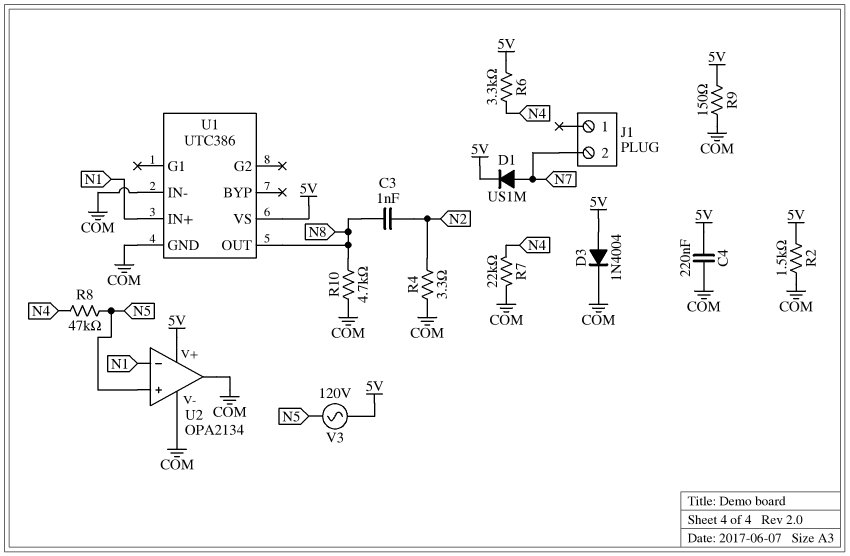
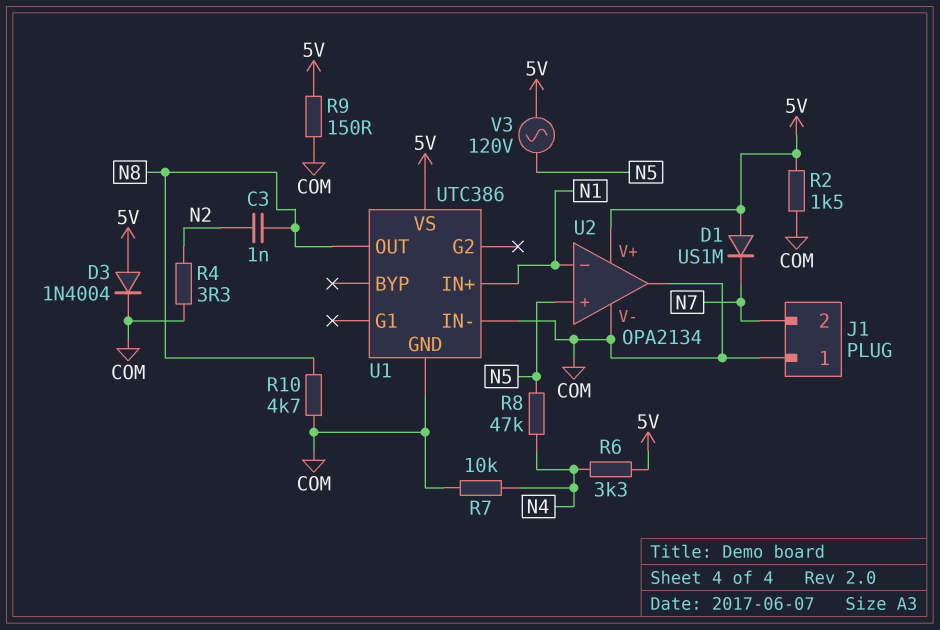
C4: 220nF (5V, COM) -> none
D1: diode US1M (A N7, K 5V) -> diode US1M (A 5V, K N7)
J1 pin 1: none -> COM
R7: 22k (COM, N4) -> 10k (COM, N4)

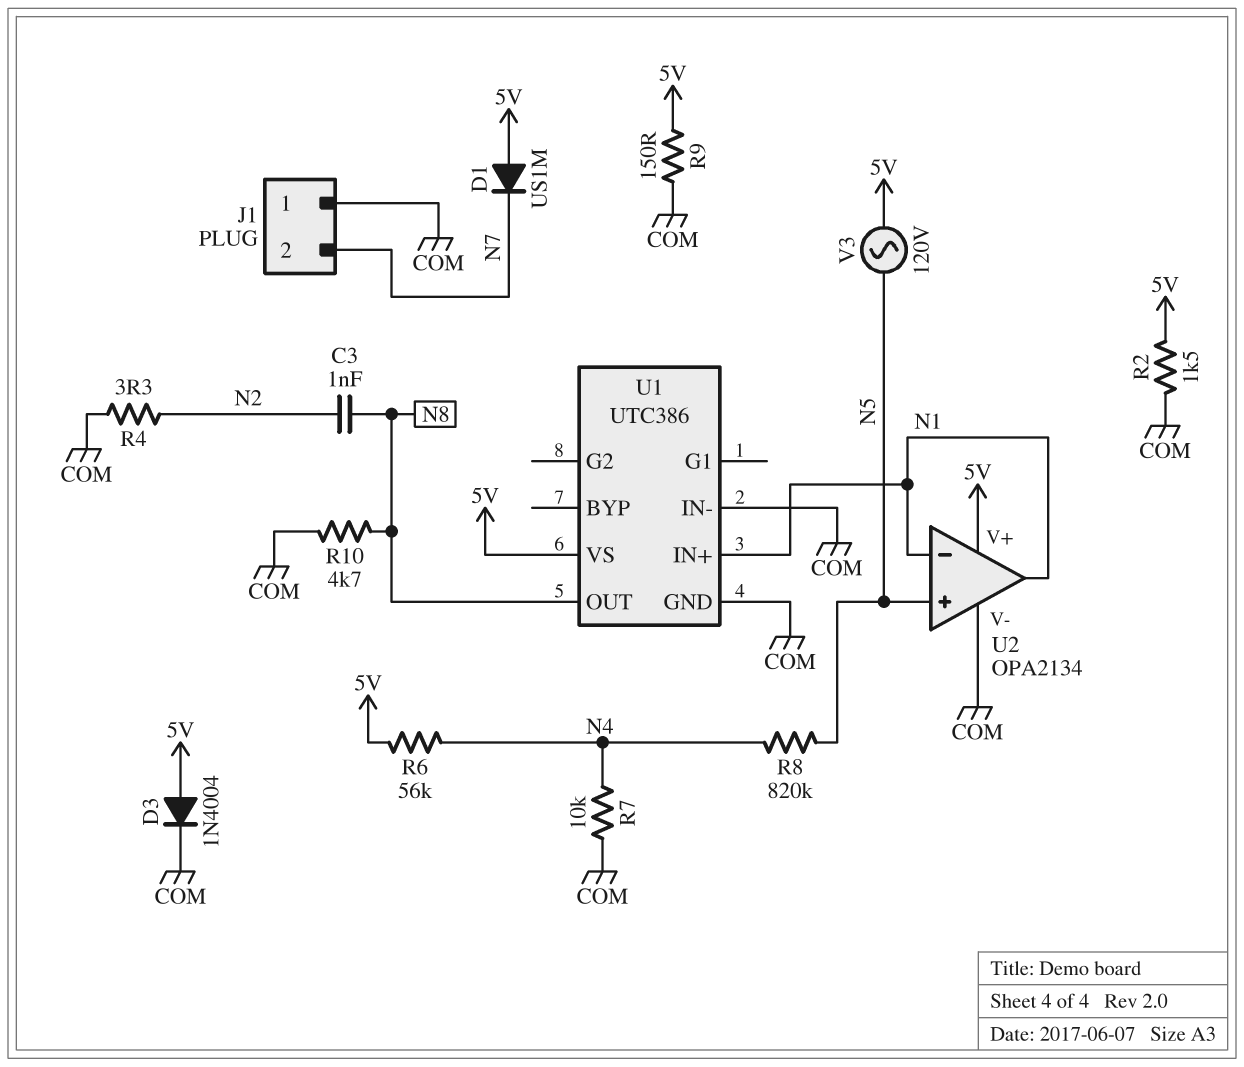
R6: 3.3k (5V, N4) -> 56k (5V, N4)
R8: 47k (N4, N5) -> 820k (N4, N5)
U2 pin out: COM -> N1

